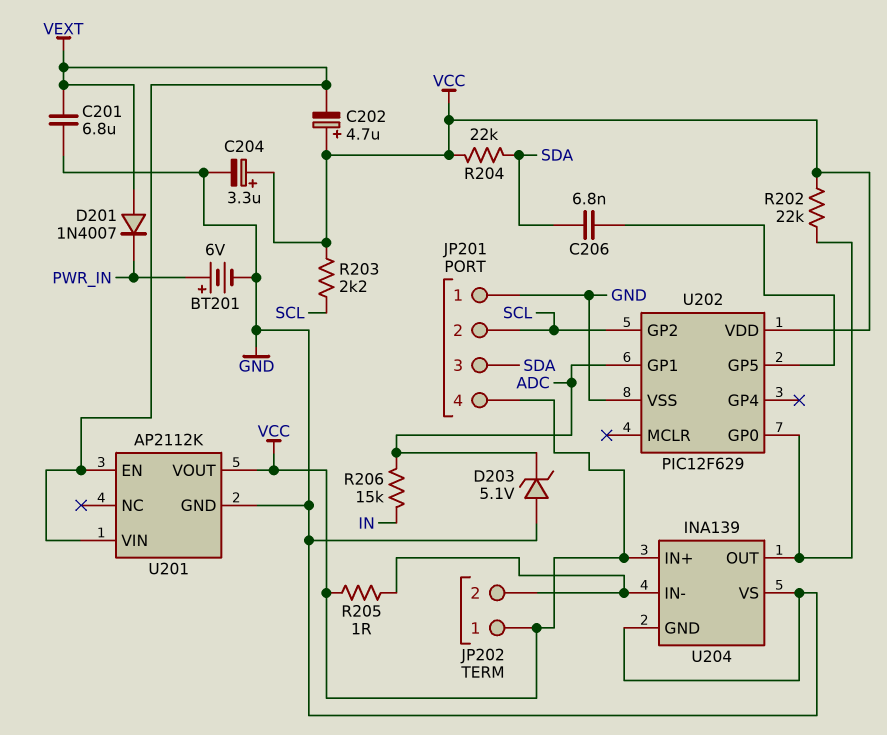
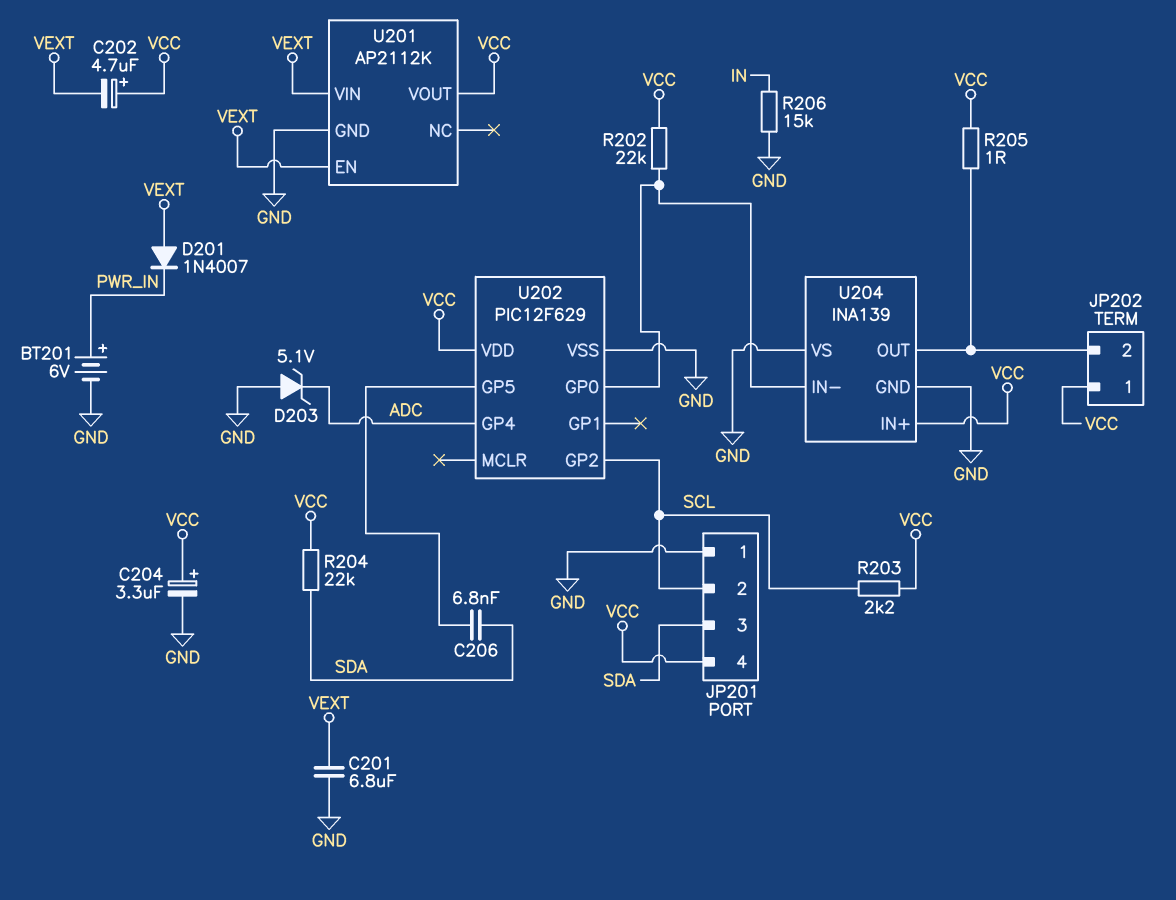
R206: 15k (ADC, IN) -> 15k (GND, IN)
U202 pin GP1: ADC -> none
U202 pin GP4: none -> ADC
U204 pin IN-: JP202/2 -> U202/GP0
U204 pin OUT: U202/GP0 -> JP202/2

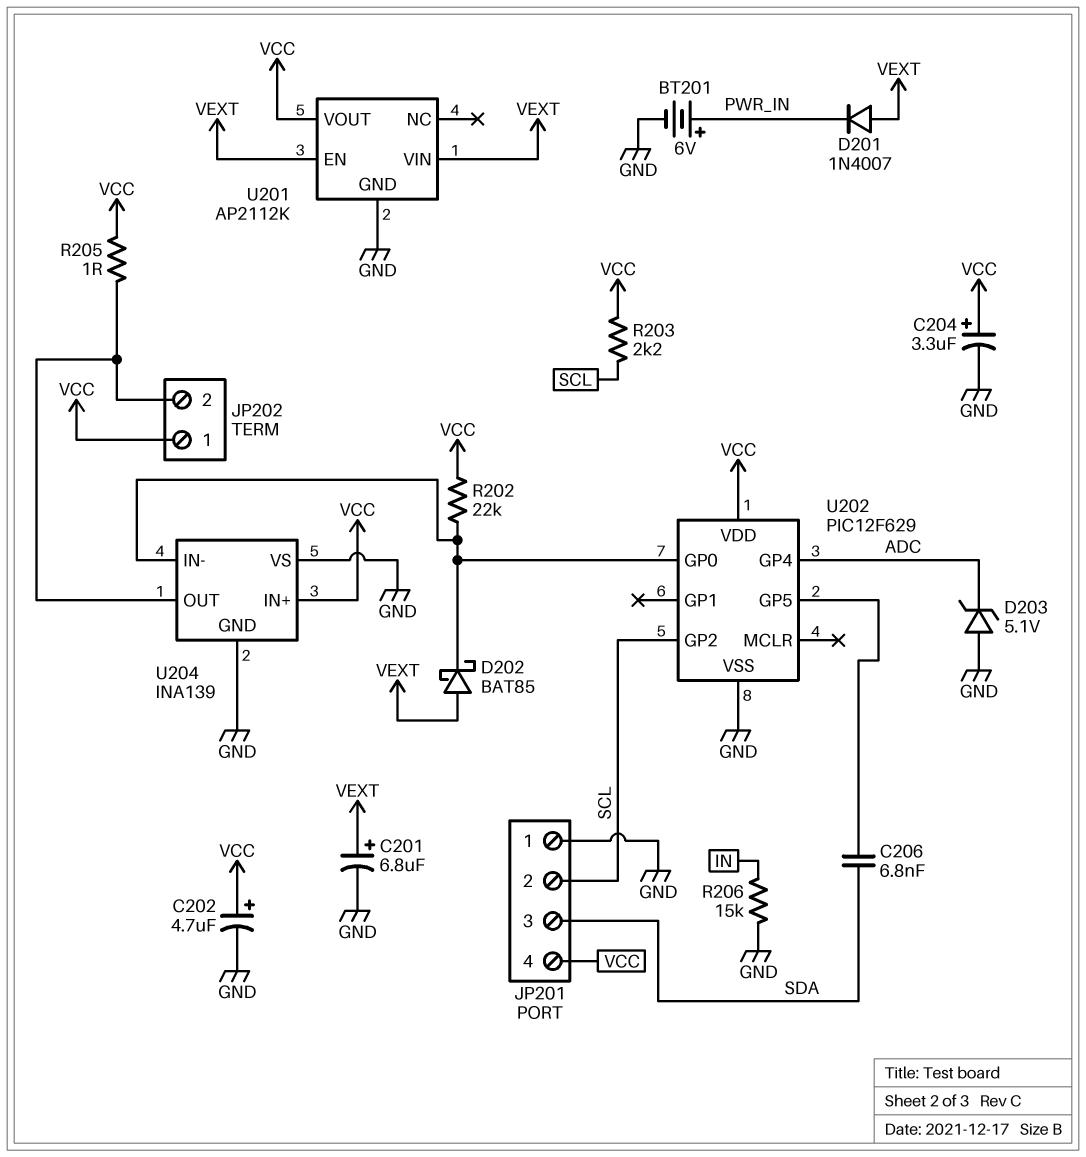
C201: 6.8uF (GND, VEXT) -> 6.8uF (plus VEXT, minus GND)
C202: 4.7uF (plus VCC, minus VEXT) -> 4.7uF (plus VCC, minus GND)
D202: none -> schottky BAT85 (A VEXT, K U202/GP0)
R204: 22k (SDA, VCC) -> none

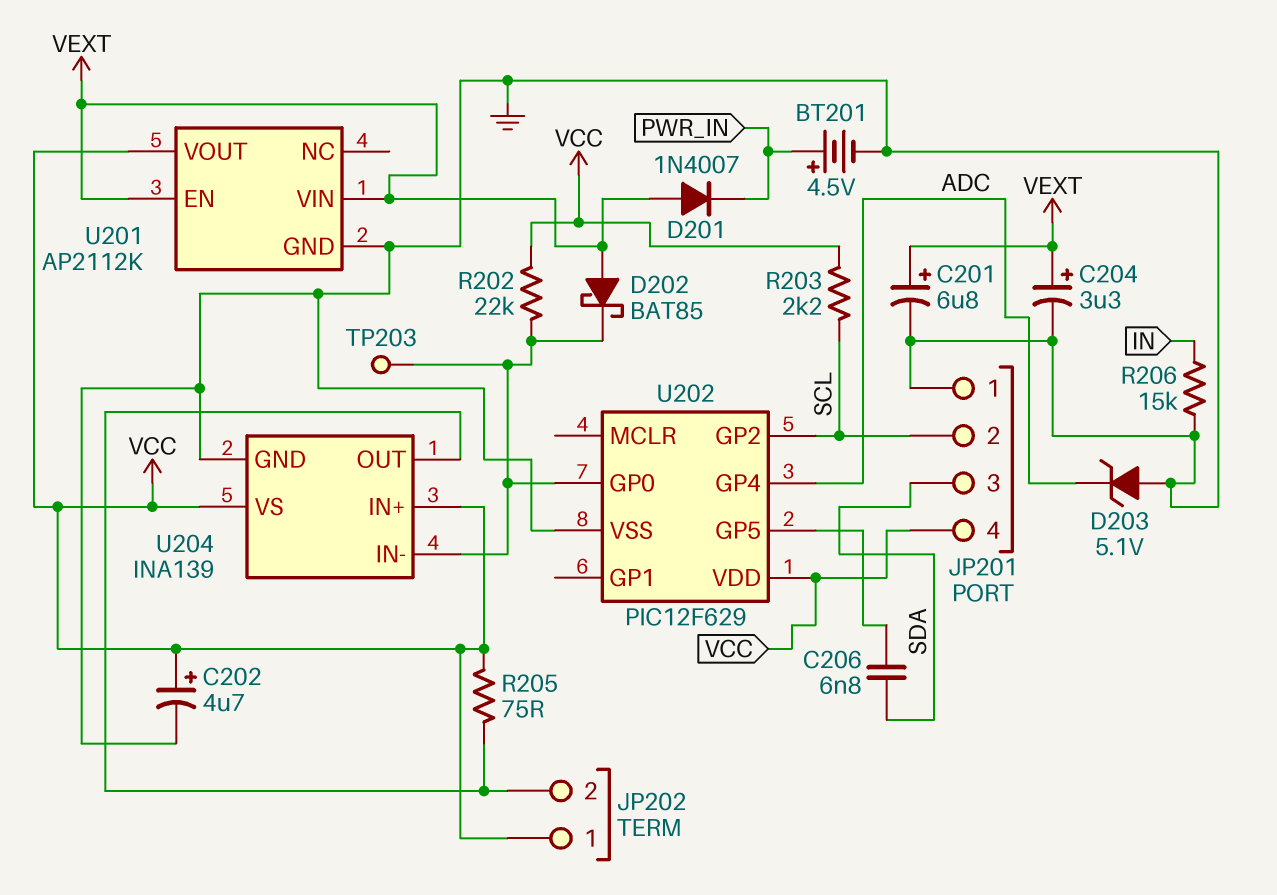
BT201: 6V (plus PWR_IN, minus GND) -> 4.5V (plus PWR_IN, minus GND)
C204: 3.3uF (plus VCC, minus GND) -> 3.3uF (plus VEXT, minus GND)
R205: 1 (JP202/2, VCC) -> 75 (JP202/2, VCC)
TP203: none -> test point (U202/GP0)
U204 pin VS: GND -> VCC

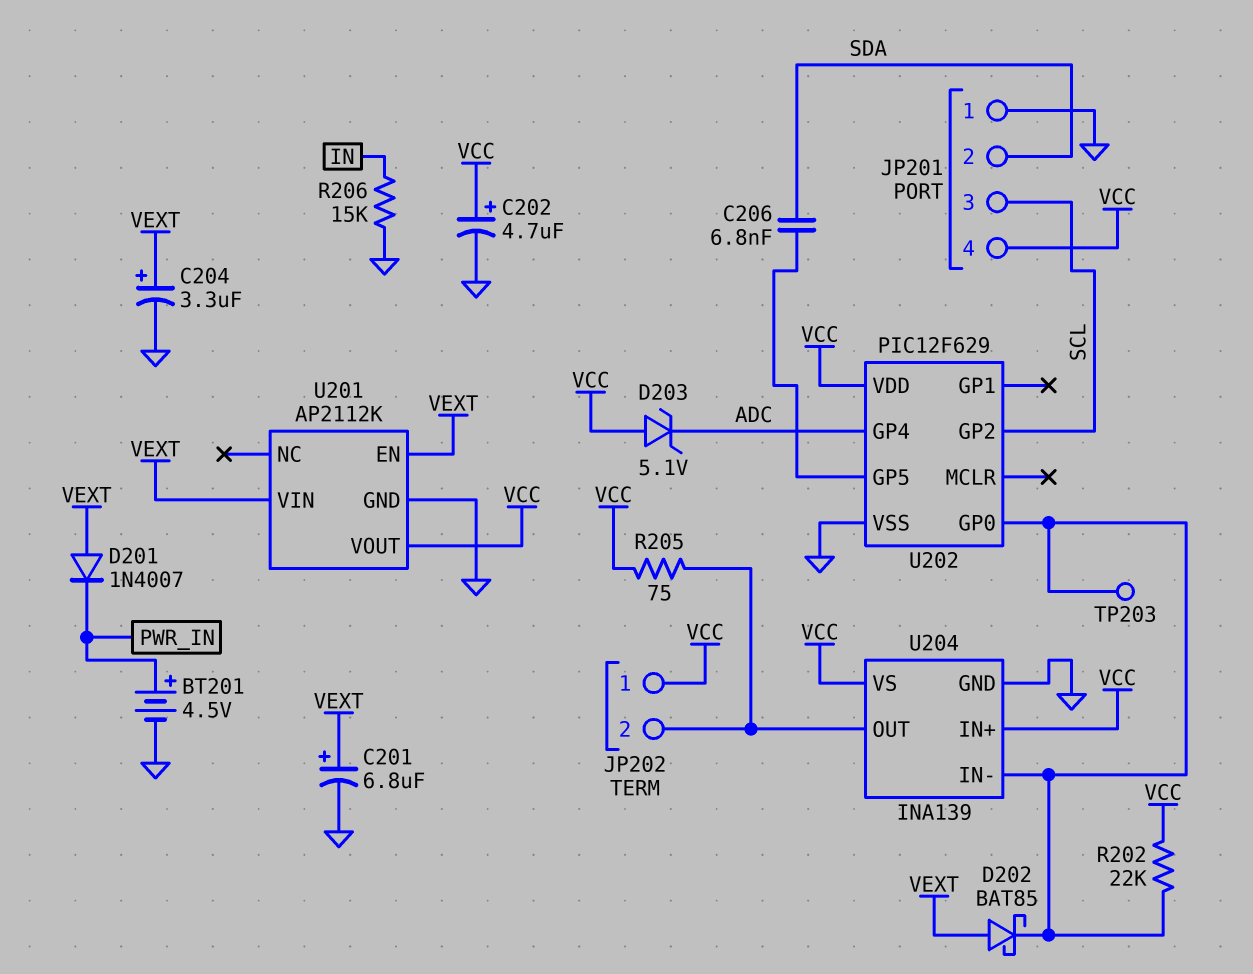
D203: zener 5.1V (A GND, K ADC) -> zener 5.1V (A VCC, K ADC)
JP201 pin 2: SCL -> SDA
JP201 pin 3: SDA -> SCL
R203: 2.2k (SCL, VCC) -> none

